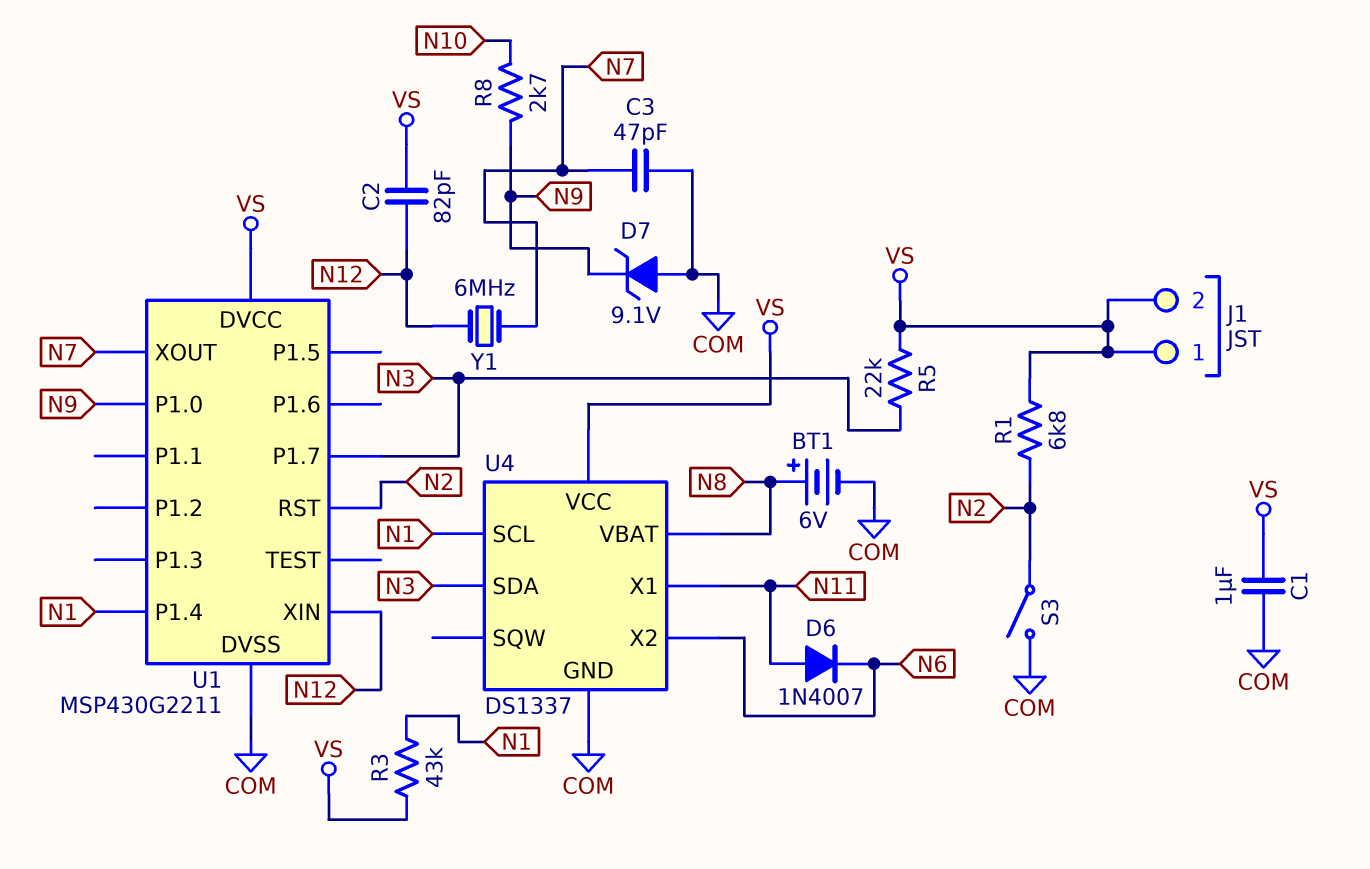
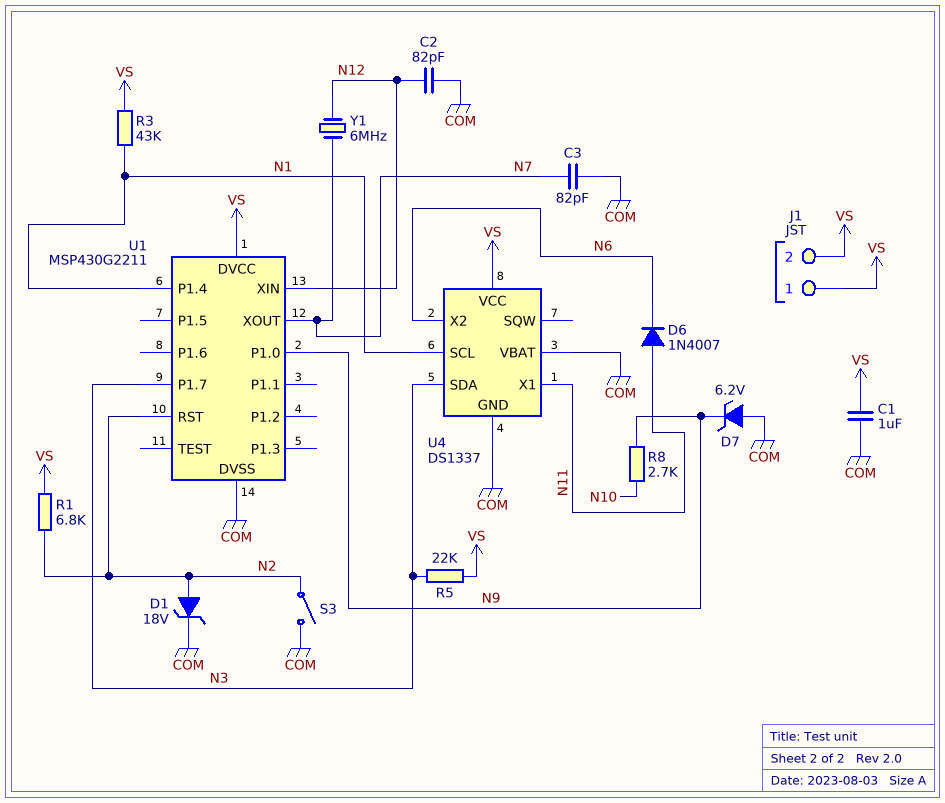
BT1: 6V (plus N8, minus COM) -> none
C2: 82pF (N12, VS) -> 82pF (COM, N12)
C3: 47pF (COM, N7) -> 82pF (COM, N7)
D1: none -> zener 18V (A N2, K COM)
D7: zener 9.1V (A COM, K N9) -> zener 6.2V (A COM, K N9)
U4 pin VBAT: N8 -> COM

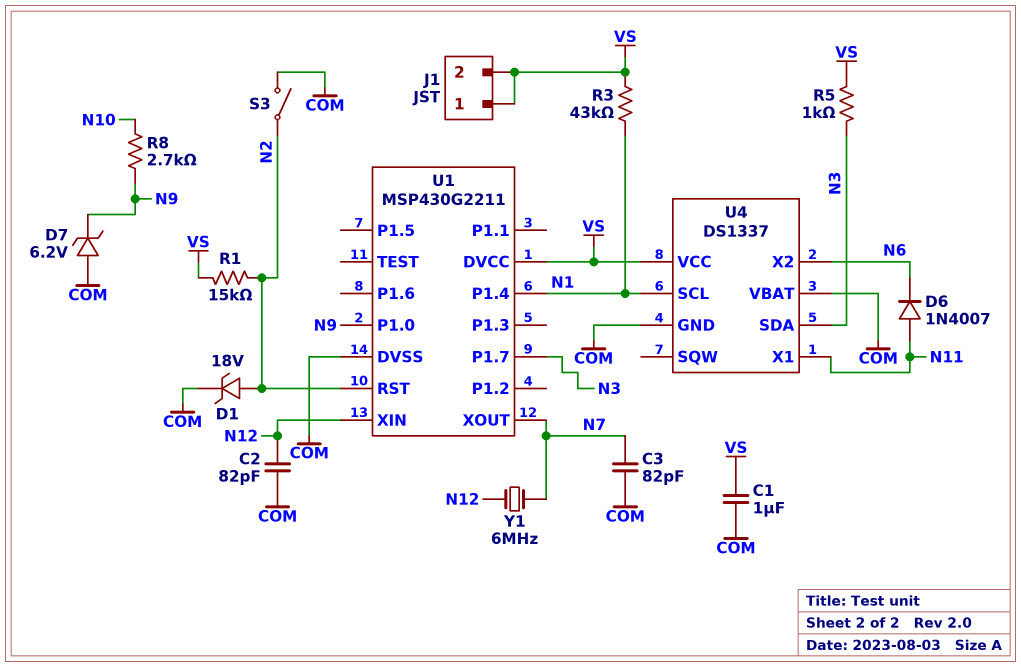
R1: 6.8k (N2, VS) -> 15k (N2, VS)
R5: 22k (N3, VS) -> 1k (N3, VS)

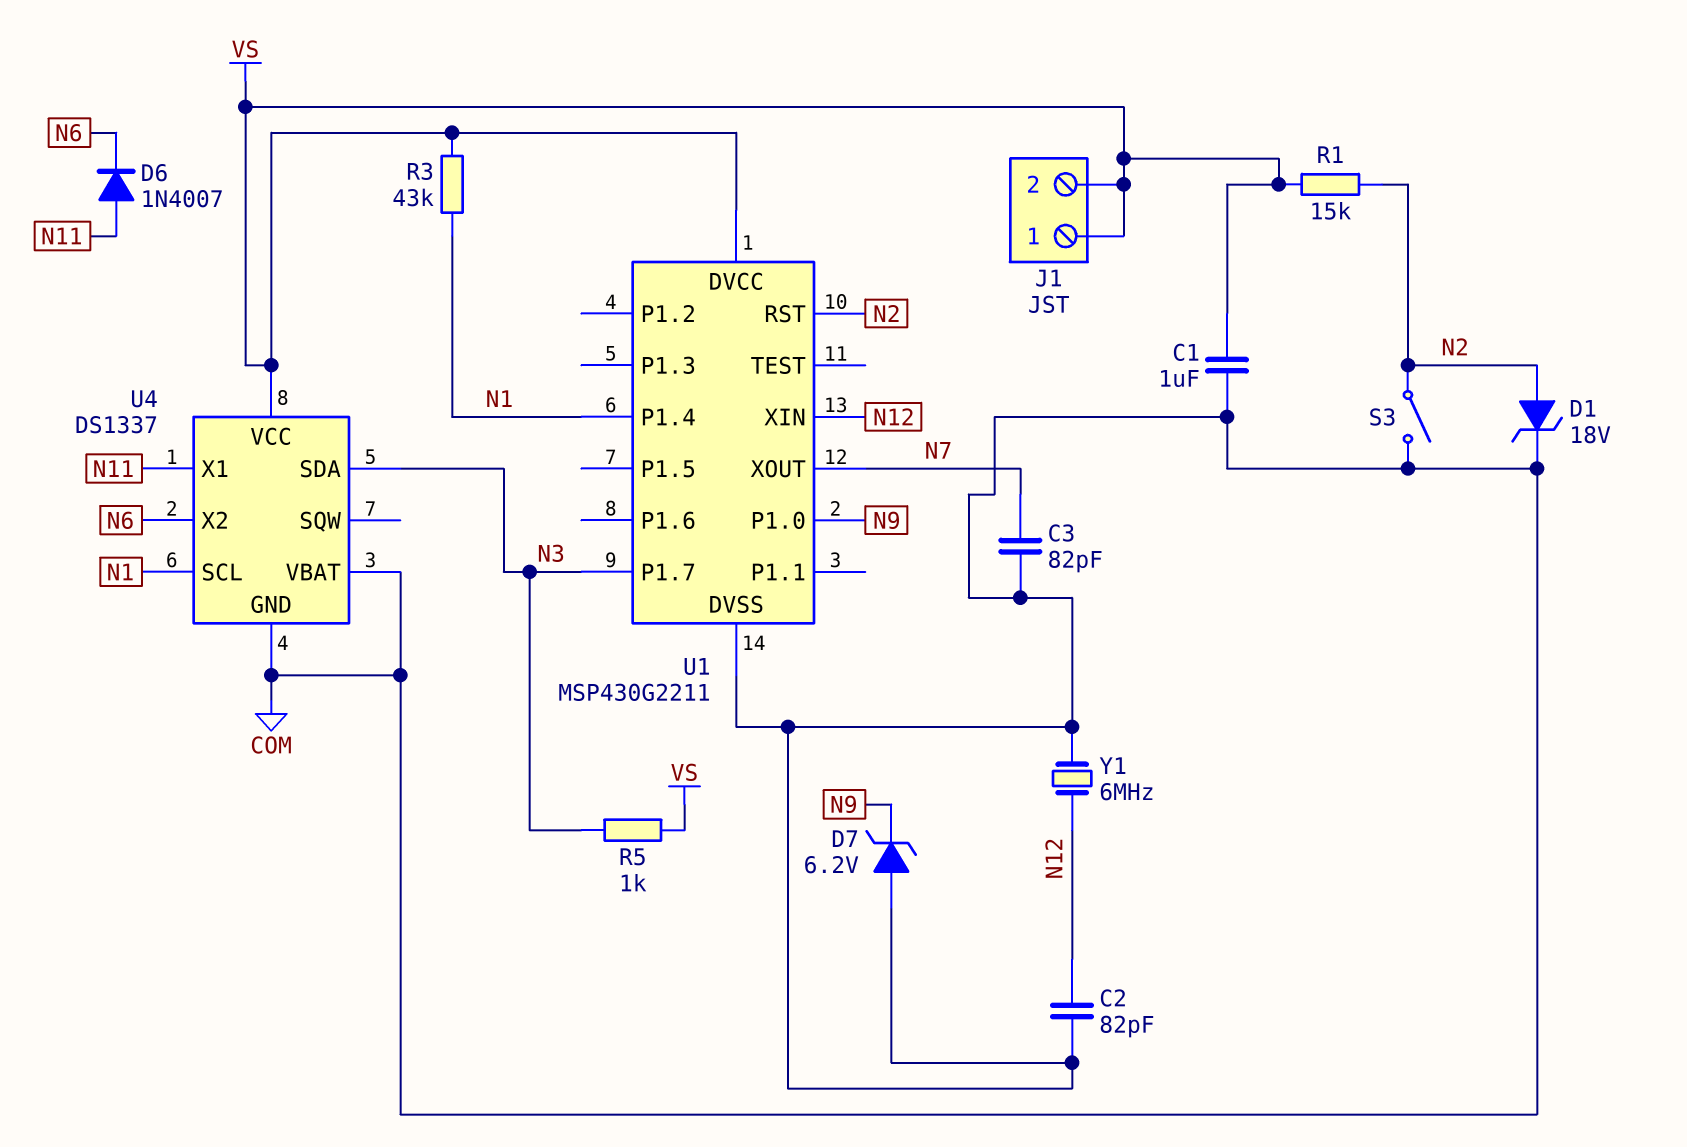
R8: 2.7k (N9, N10) -> none
Y1: 6MHz (N7, N12) -> 6MHz (COM, N12)

